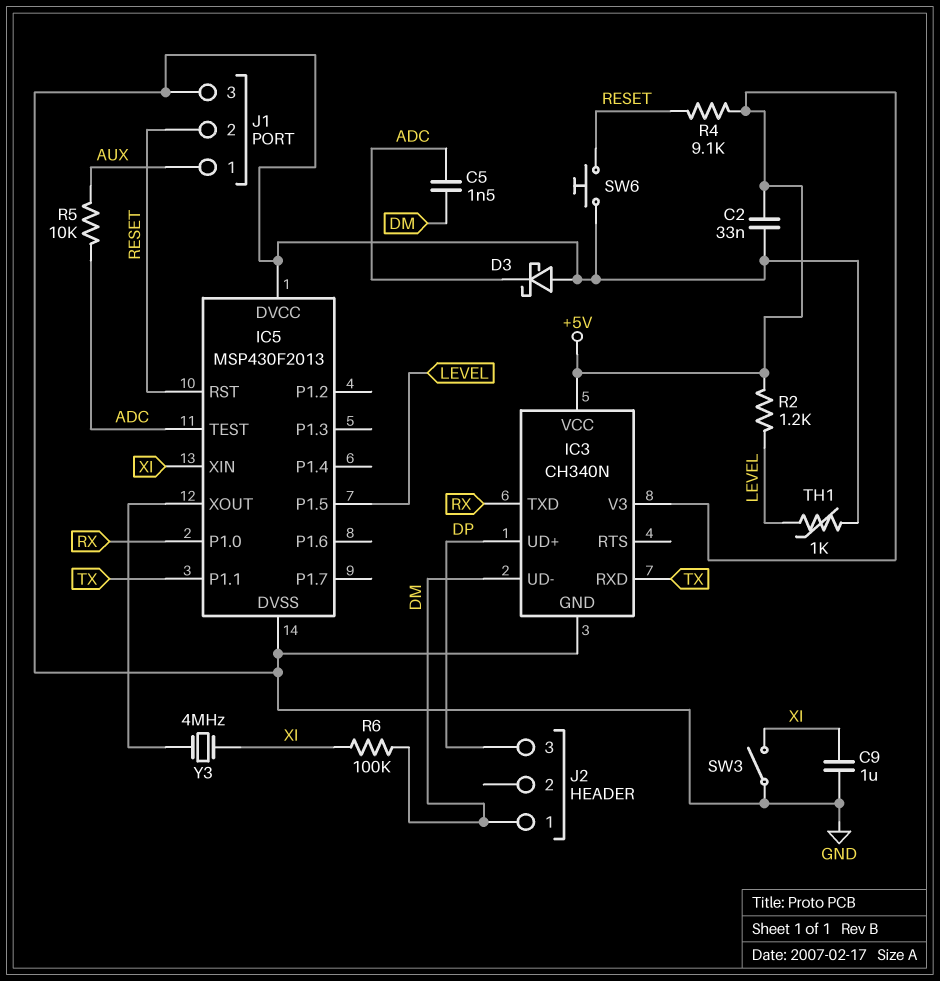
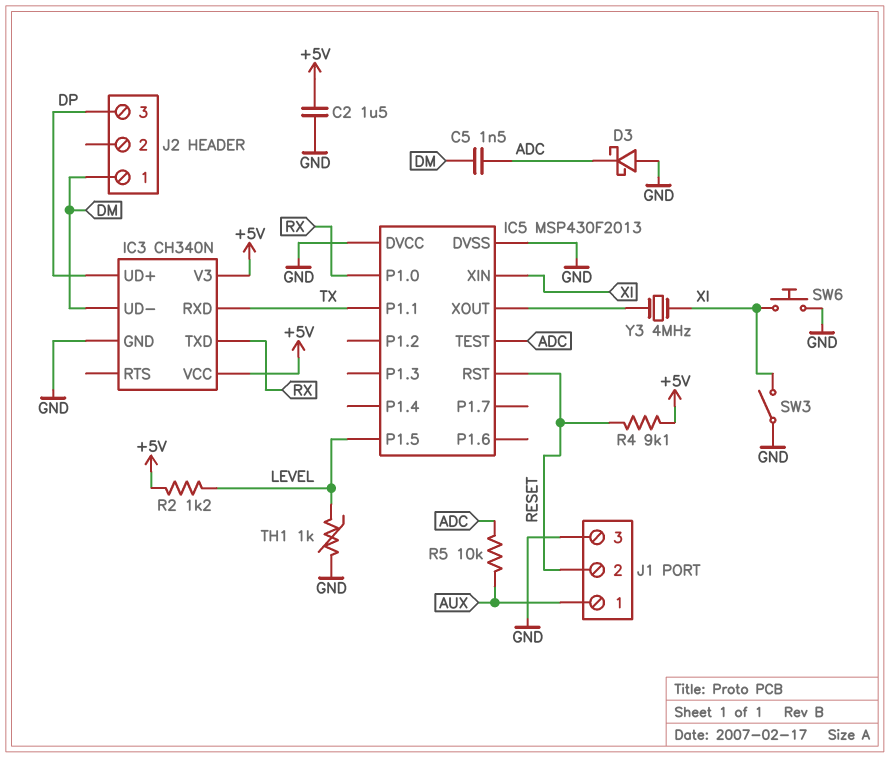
C2: 33nF (+5V, GND) -> 1.5uF (+5V, GND)
C9: 1uF (GND, XI) -> none
R6: 100k (DM, XI) -> none
SW6: button (GND, RESET) -> button (GND, XI)

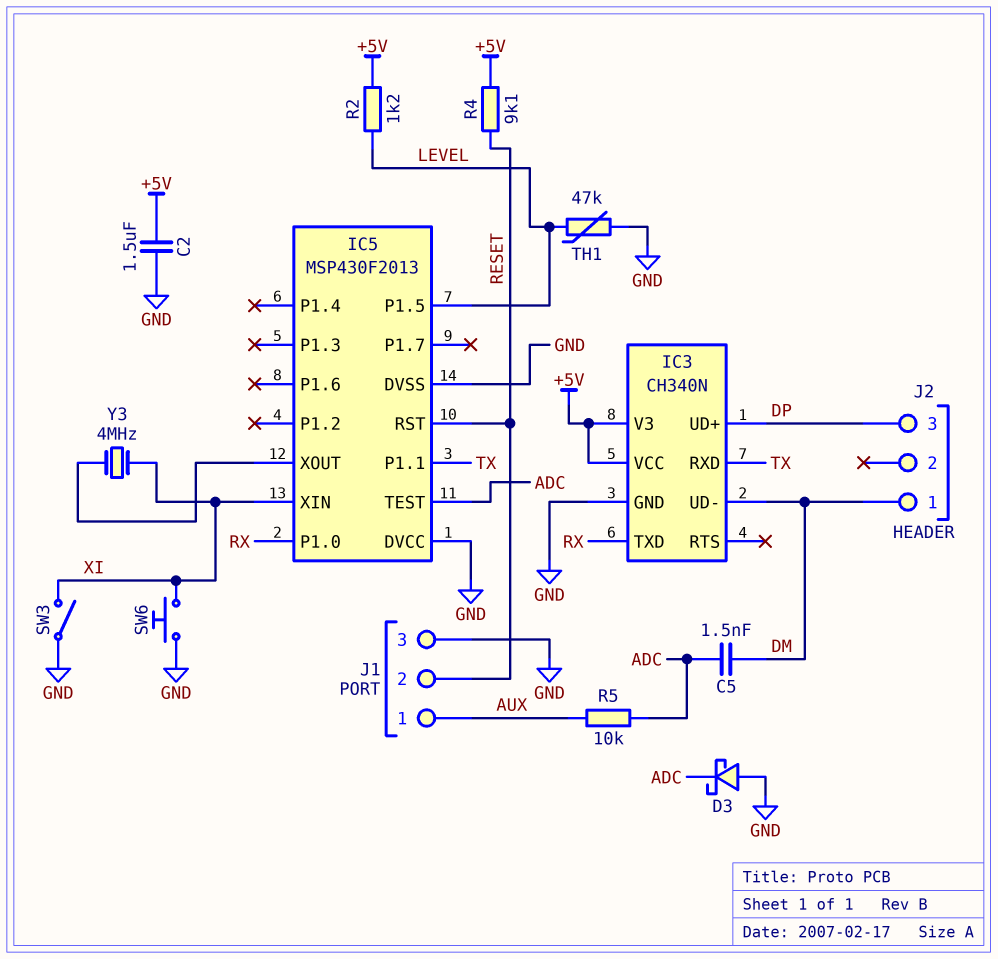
TH1: 1k (GND, LEVEL) -> 47k (GND, LEVEL)

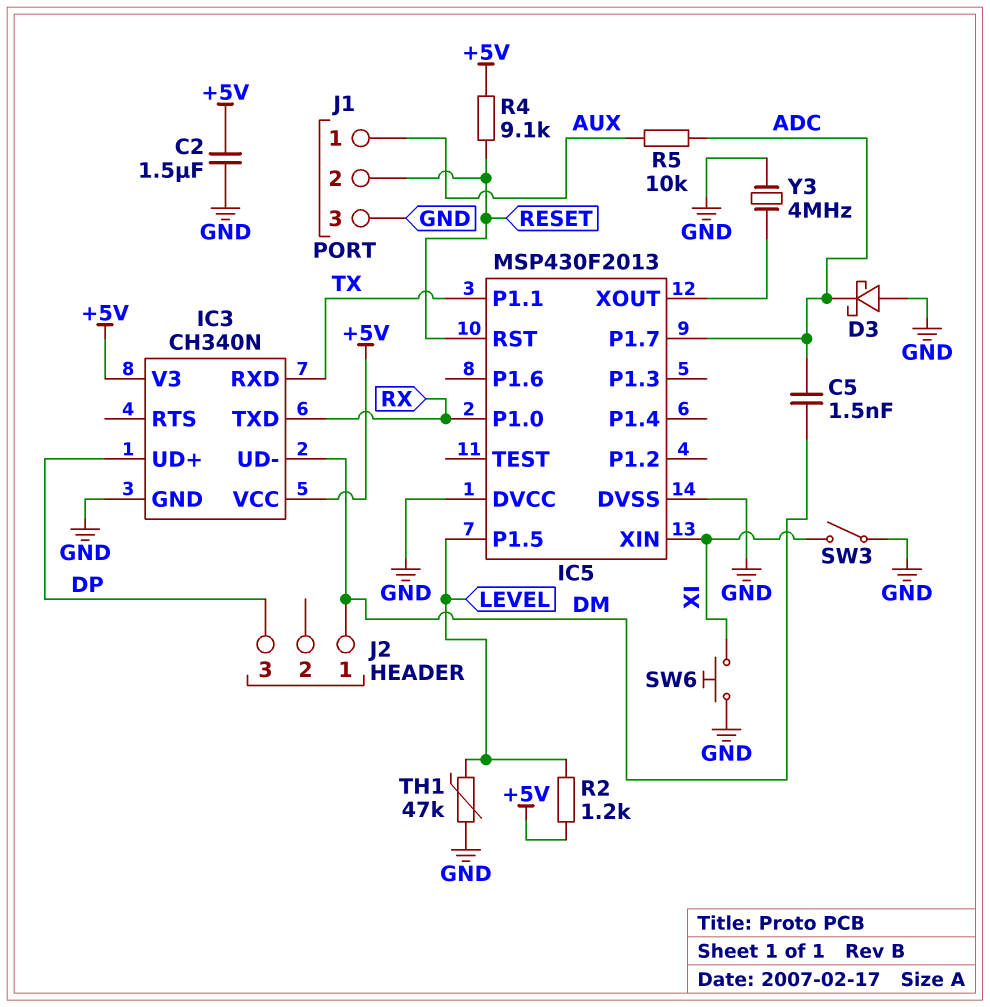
IC5 pin P1.7: none -> ADC
IC5 pin TEST: ADC -> none
Y3: 4MHz (IC5/XOUT, XI) -> 4MHz (GND, IC5/XOUT)

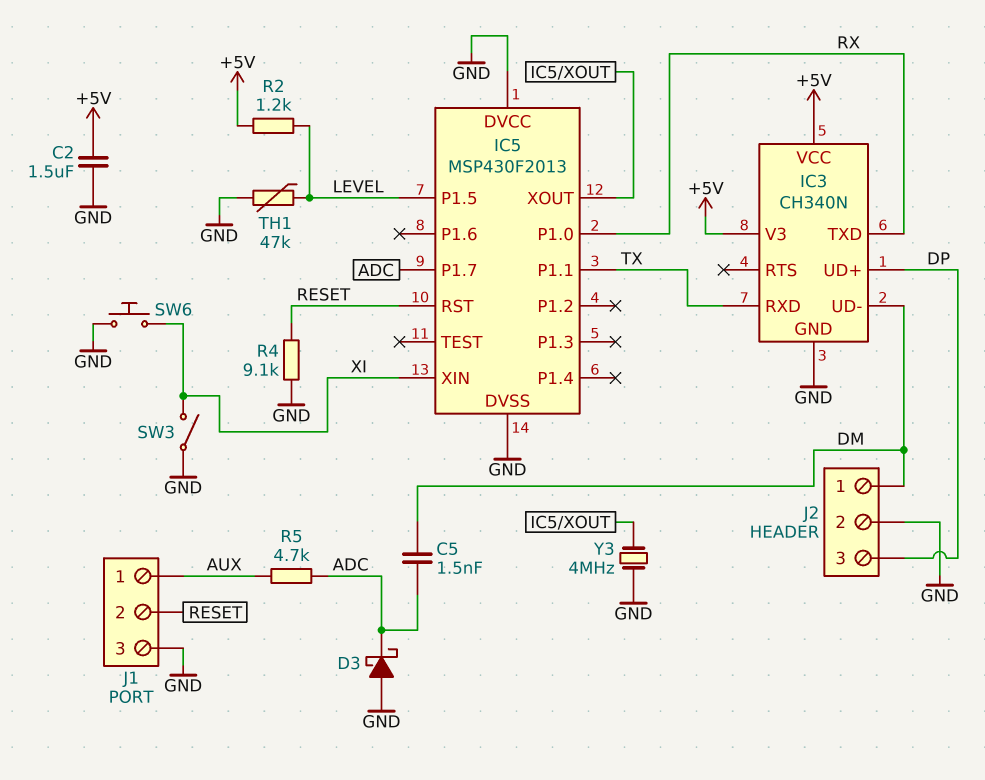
J2 pin 2: none -> GND
R4: 9.1k (+5V, RESET) -> 9.1k (GND, RESET)
R5: 10k (ADC, AUX) -> 4.7k (ADC, AUX)

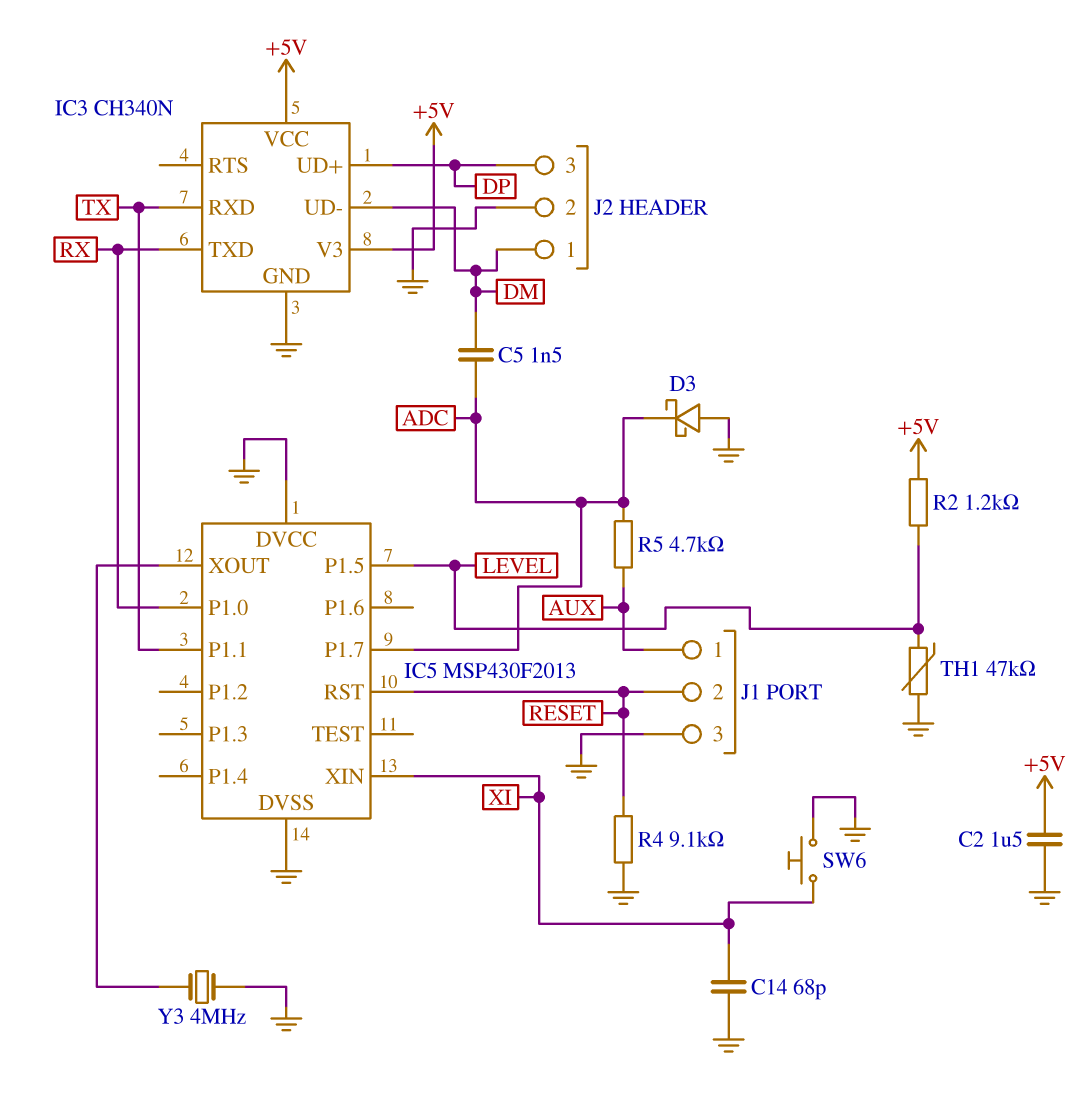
C14: none -> 68pF (GND, XI)
SW3: switch (GND, XI) -> none

